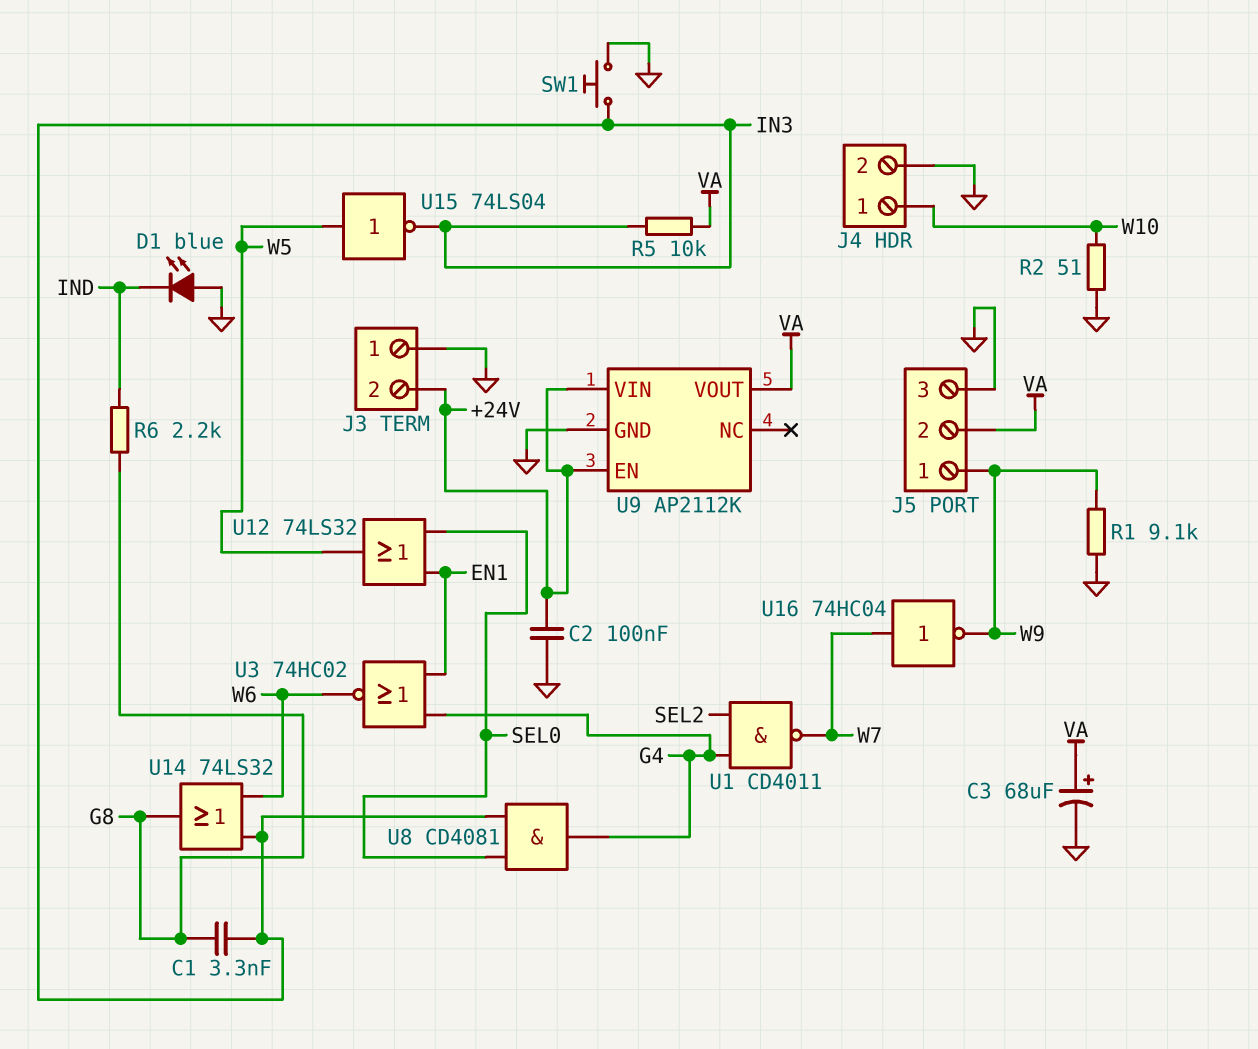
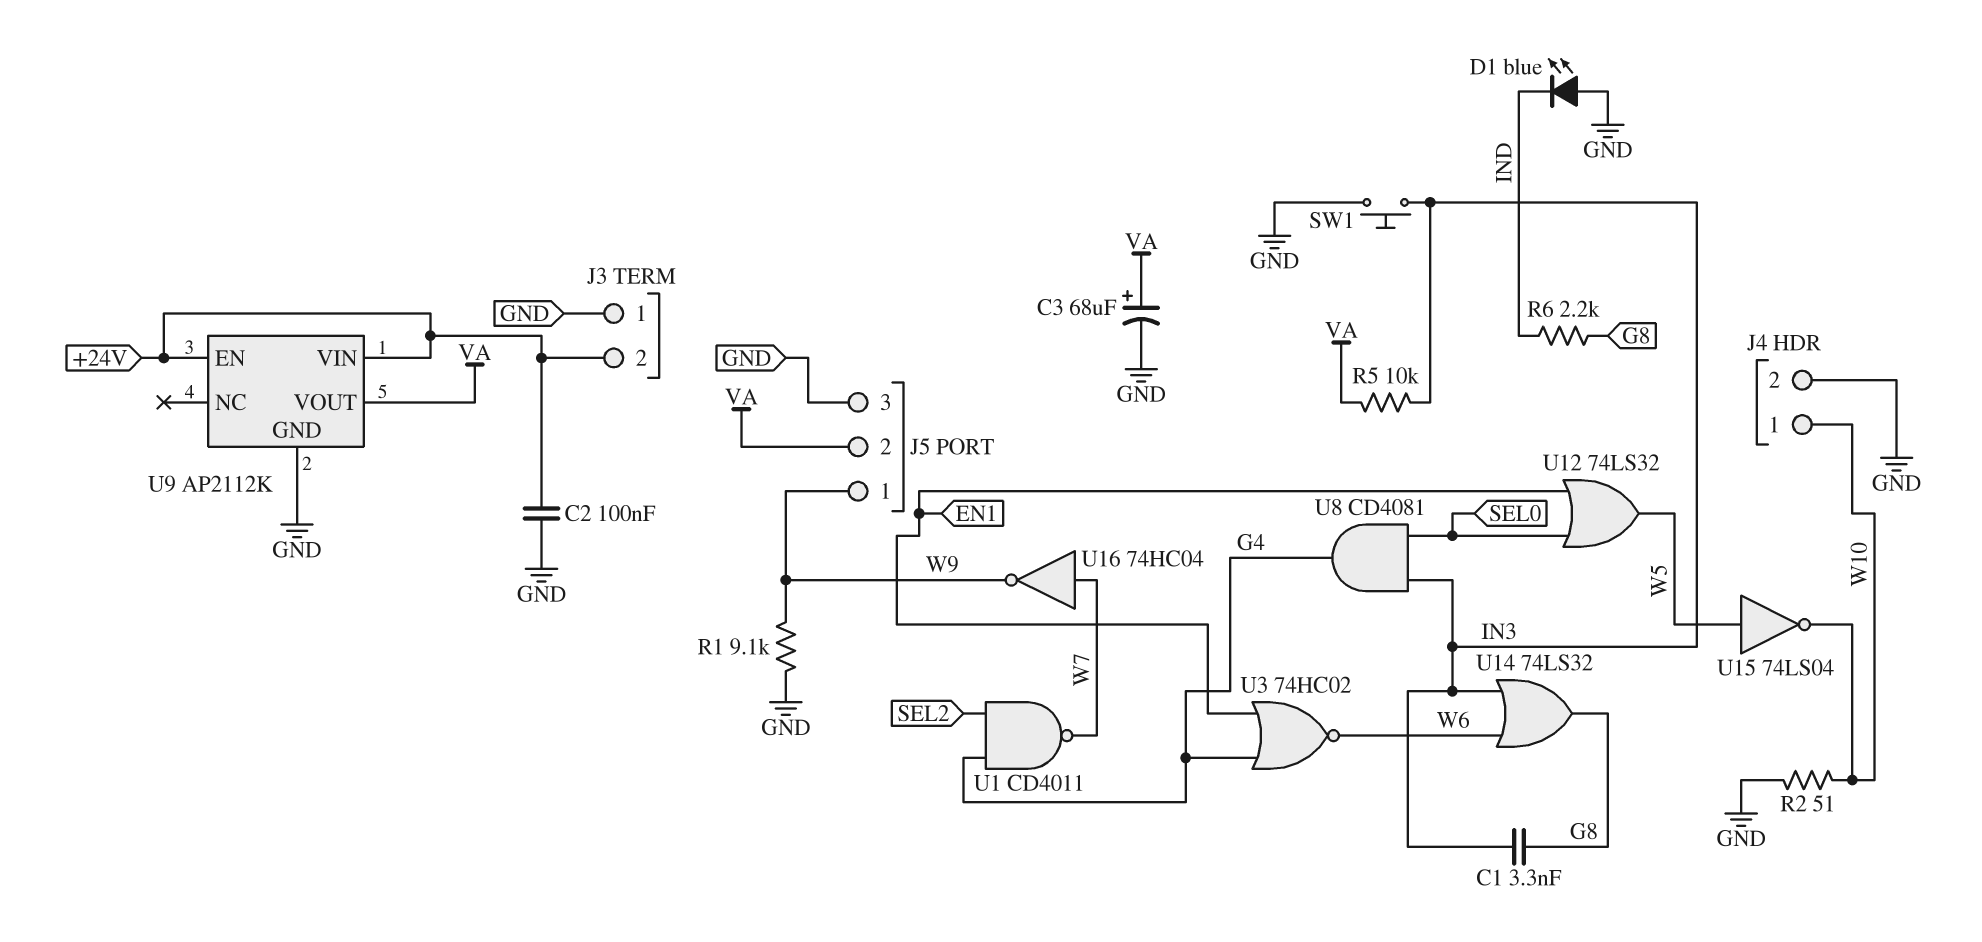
U15: NOT 74LS04 (in W5, out IN3) -> NOT 74LS04 (in W5, out W10)

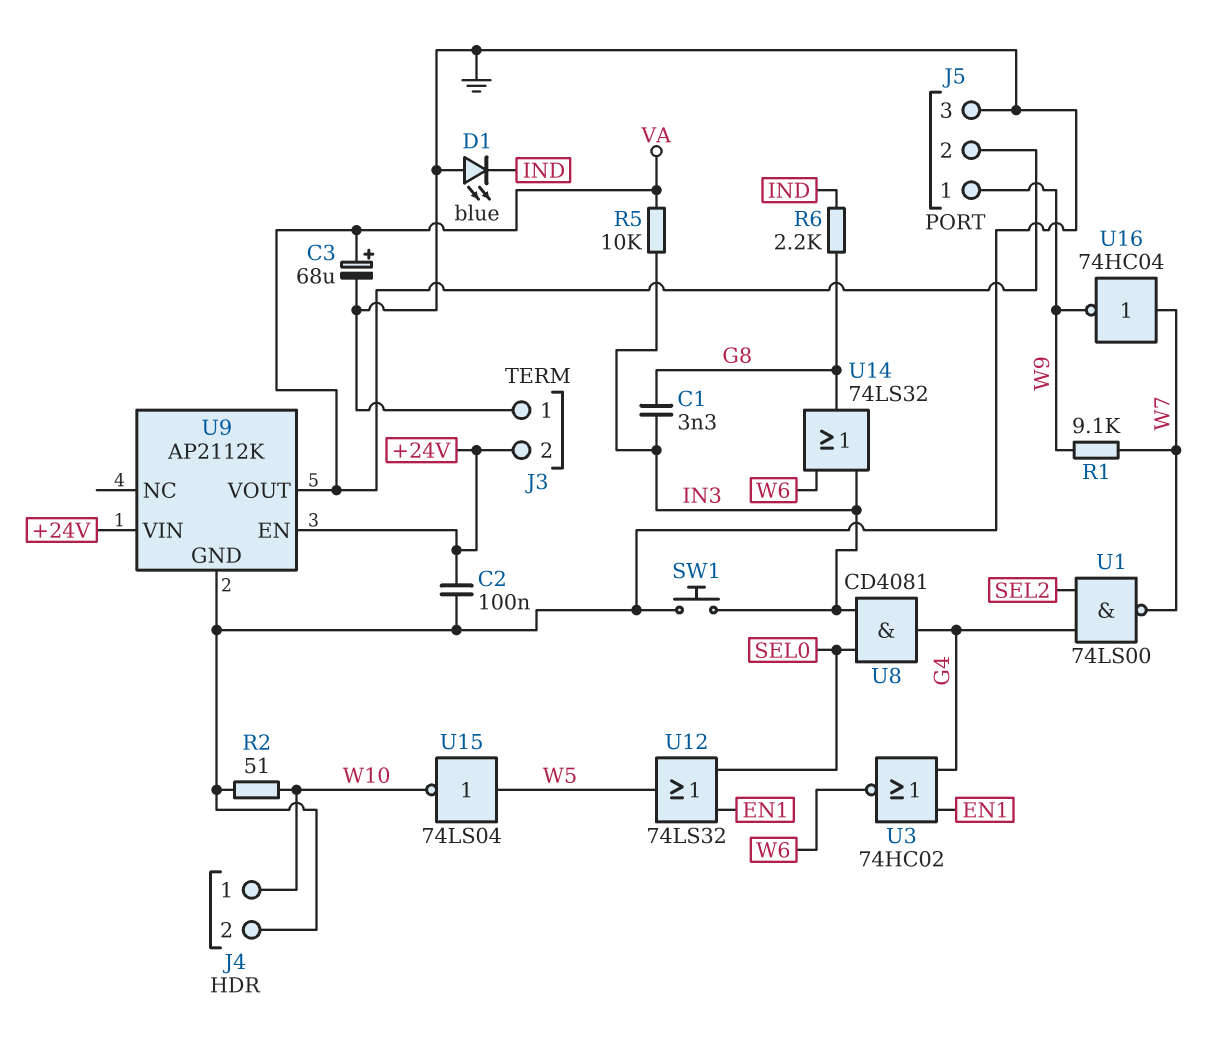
R1: 9.1k (GND, W9) -> 9.1k (W7, W9)
U1: NAND CD4011 (in G4, in SEL2, out W7) -> NAND 74LS00 (in G4, in SEL2, out W7)

